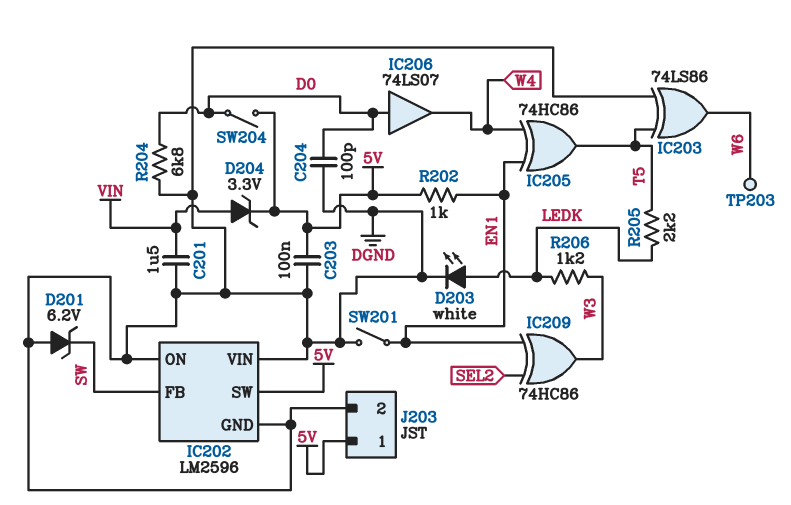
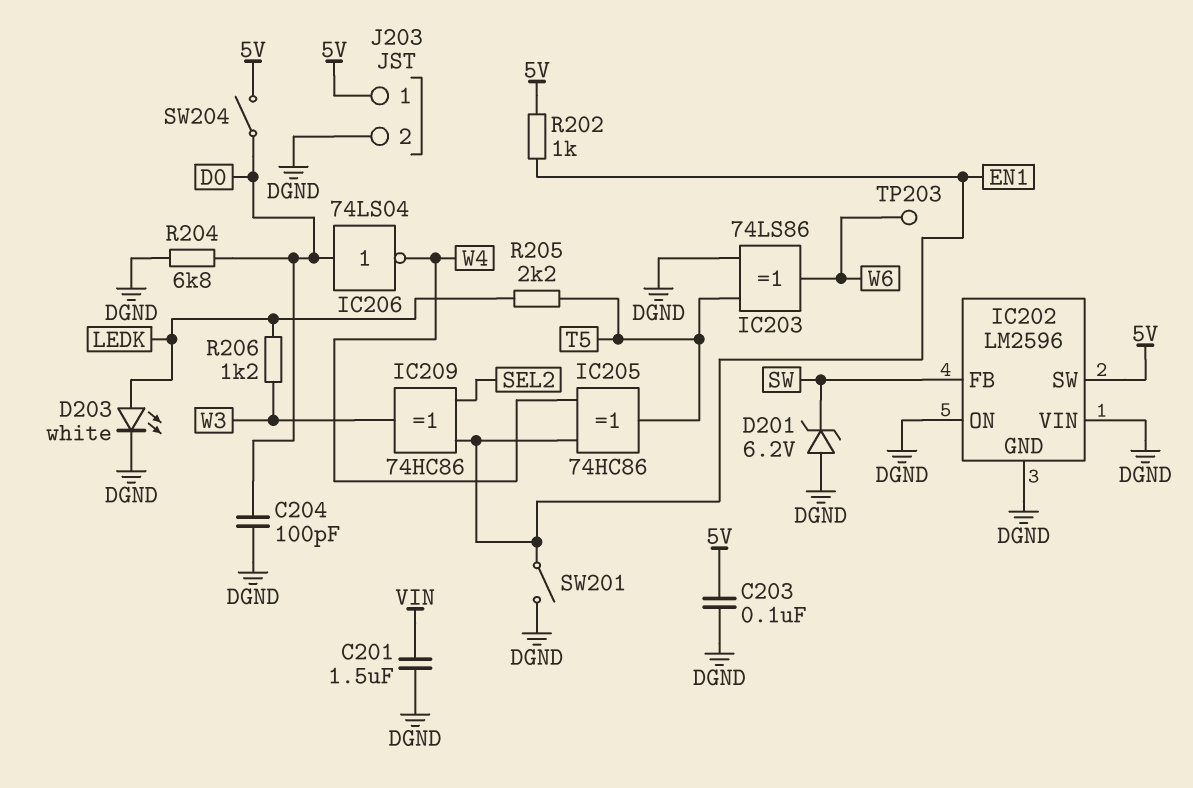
D204: zener 3.3V (A VIN, K 5V) -> none
IC206: buffer 74LS07 (in D0, out W4) -> NOT 74LS04 (in D0, out W4)

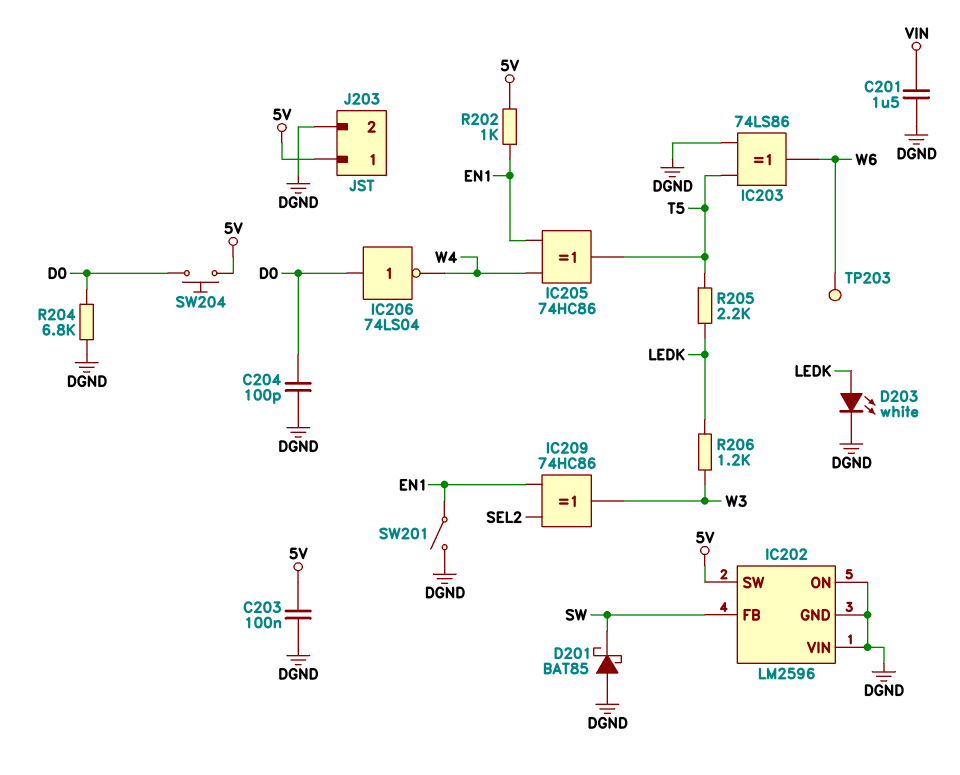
D201: zener 6.2V (A DGND, K SW) -> schottky BAT85 (A DGND, K SW)
SW204: switch (5V, D0) -> button (5V, D0)

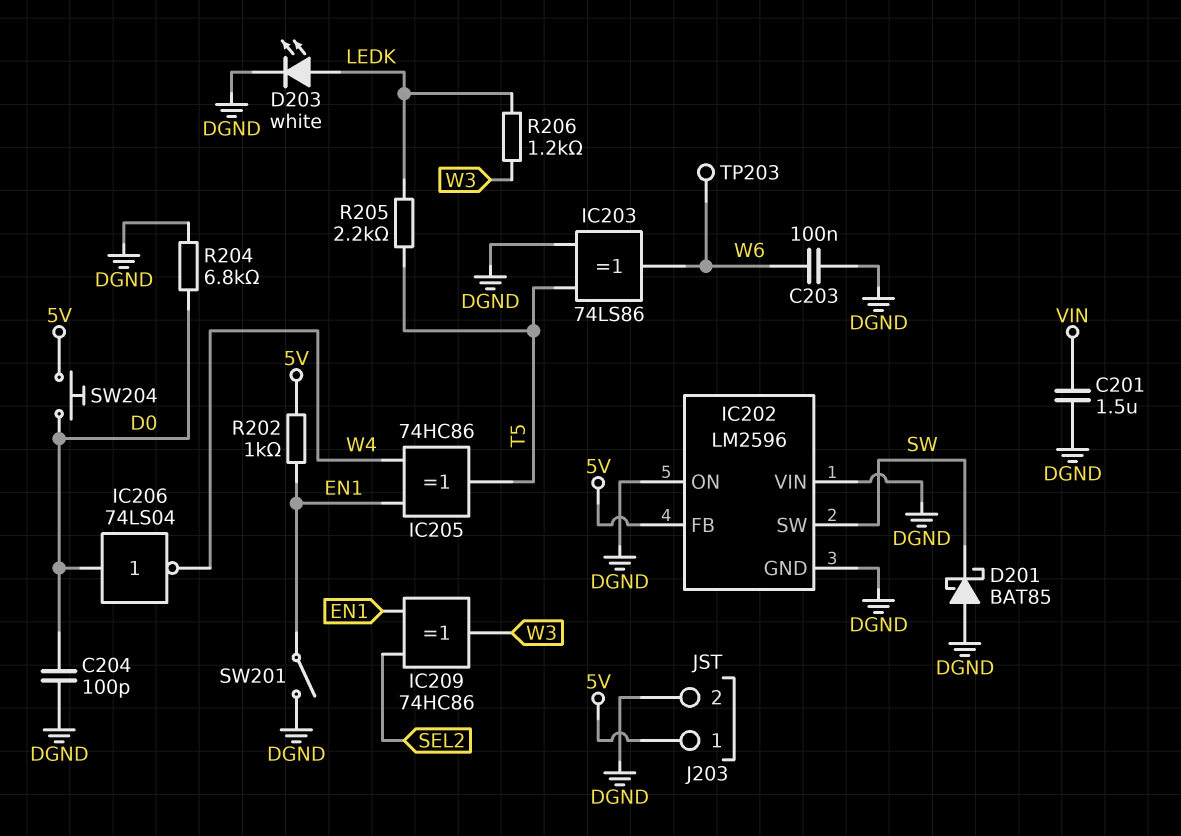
C203: 100nF (5V, DGND) -> 100nF (DGND, W6)
IC202 pin FB: SW -> 5V
IC202 pin SW: 5V -> SW

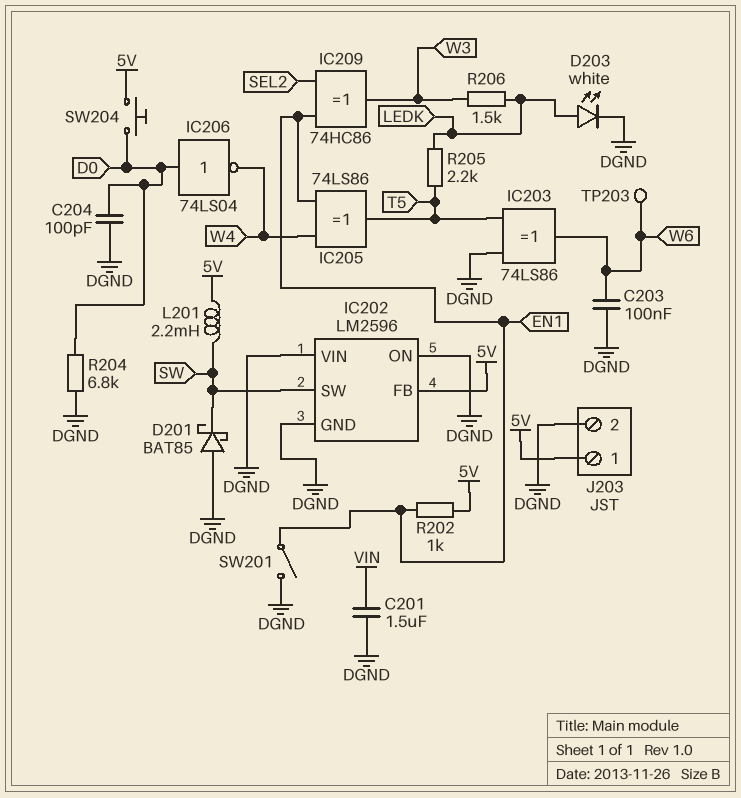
IC205: XOR 74HC86 (in EN1, in W4, out T5) -> XOR 74LS86 (in EN1, in W4, out T5)
L201: none -> 2.2mH (5V, SW)
R206: 1.2k (LEDK, W3) -> 1.5k (LEDK, W3)

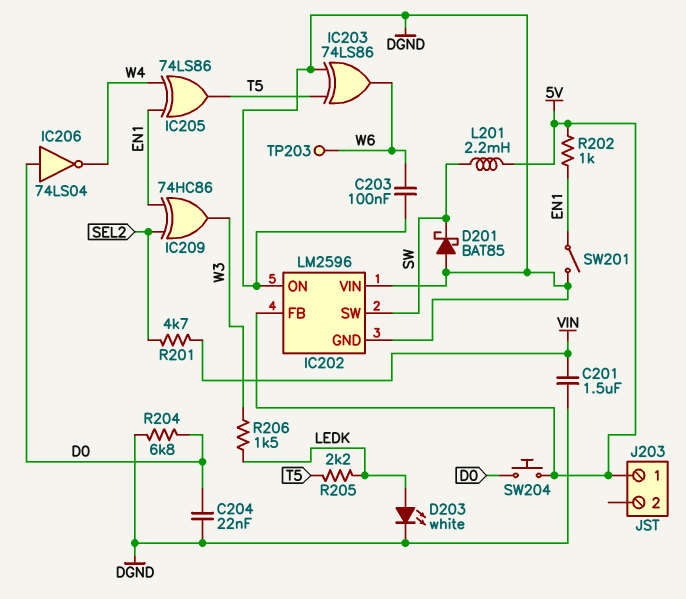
C204: 100pF (D0, DGND) -> 22nF (D0, DGND)
J203 pin 2: DGND -> none
R201: none -> 4.7k (SEL2, VIN)

